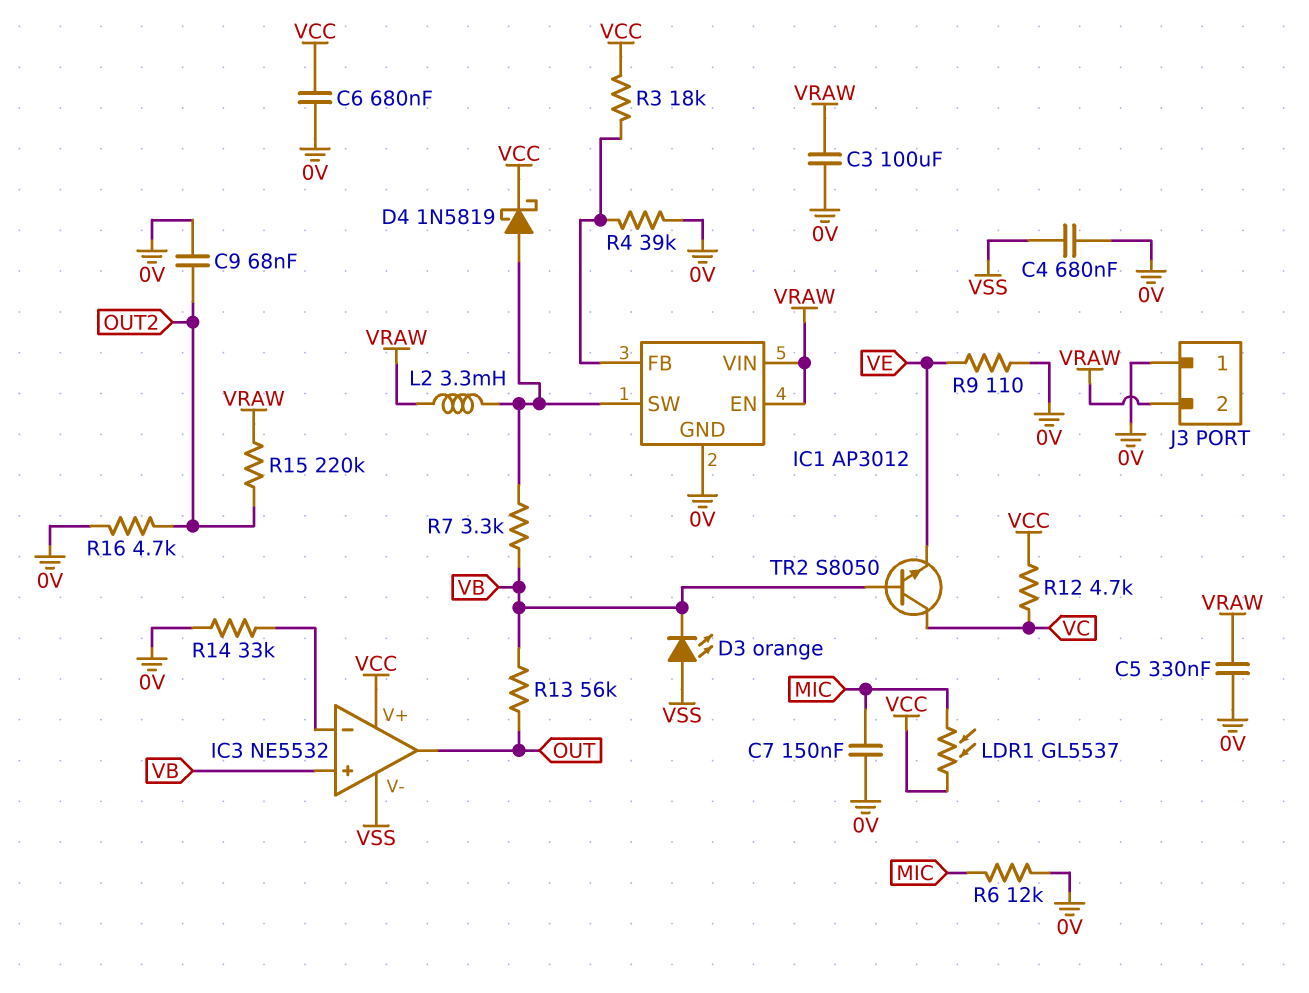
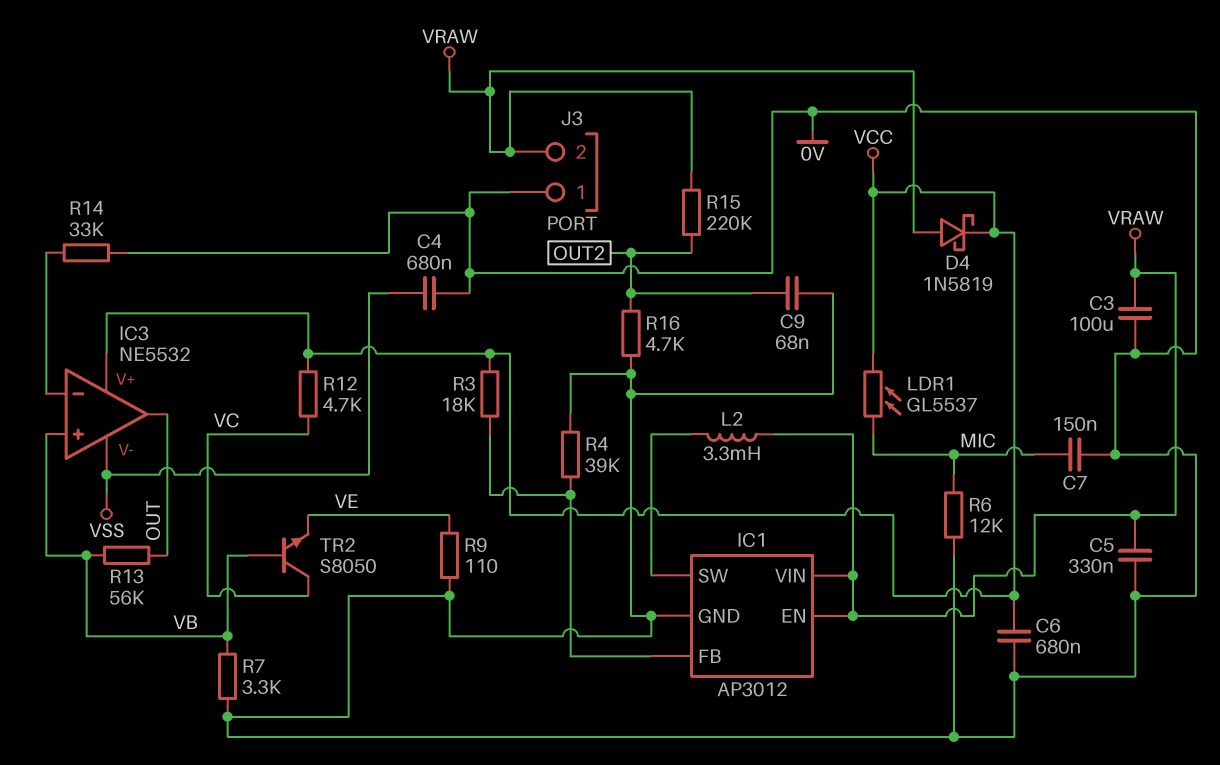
D3: LED orange (A VSS, K VB) -> none
D4: schottky 1N5819 (A IC1/SW, K VCC) -> schottky 1N5819 (A VRAW, K VCC)
R7: 3.3k (IC1/SW, VB) -> 3.3k (0V, VB)

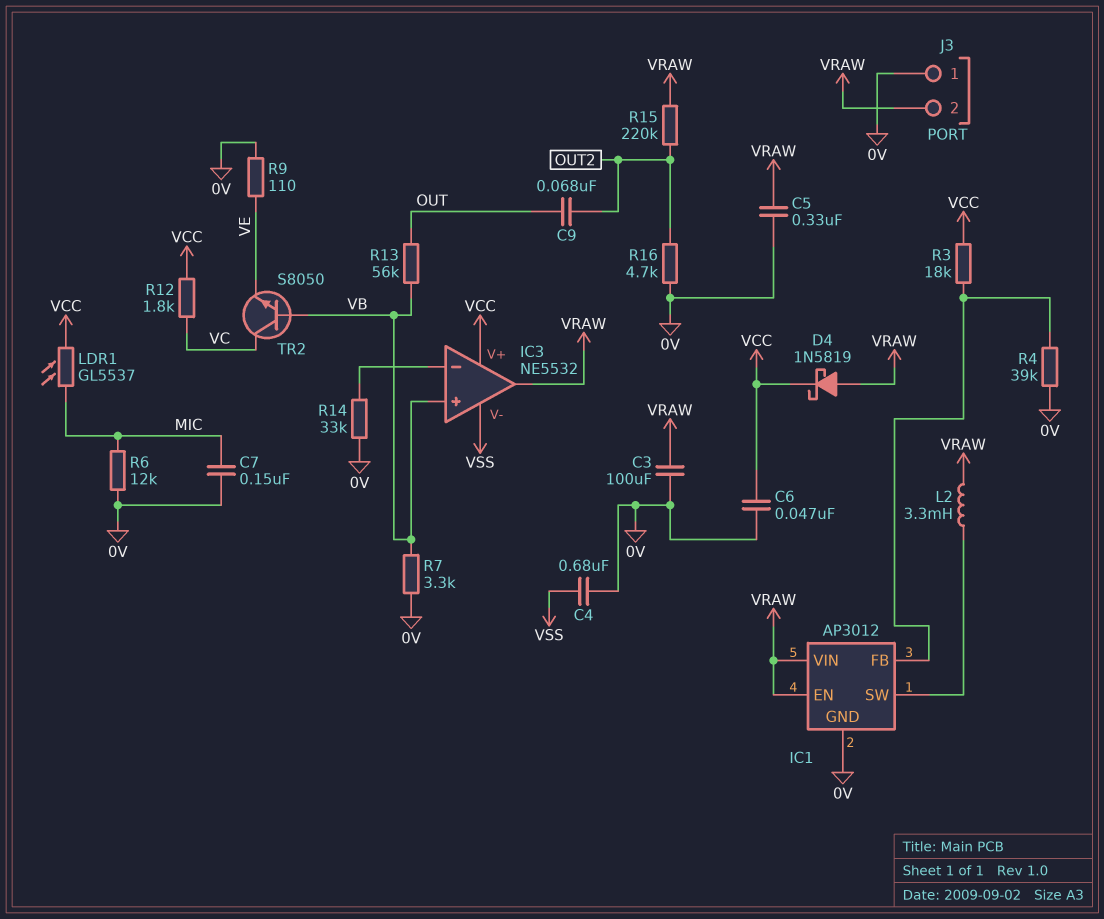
C6: 680nF (0V, VCC) -> 47nF (0V, VCC)
C9: 68nF (0V, OUT2) -> 68nF (OUT, OUT2)
IC3 pin out: OUT -> VRAW
R12: 4.7k (VC, VCC) -> 1.8k (VC, VCC)

